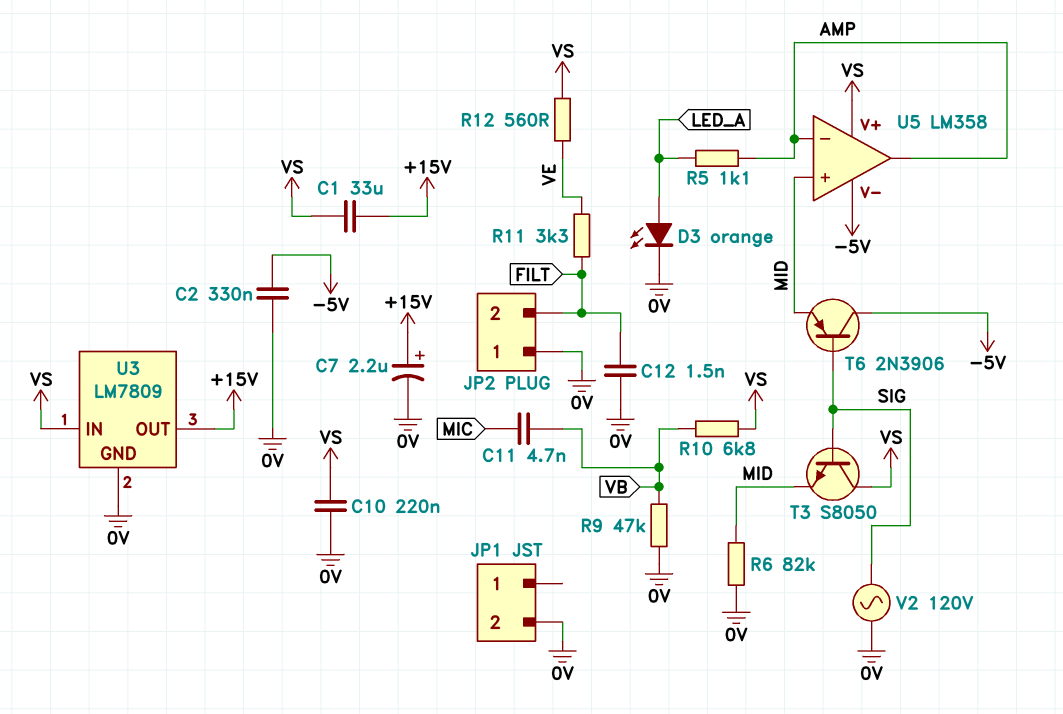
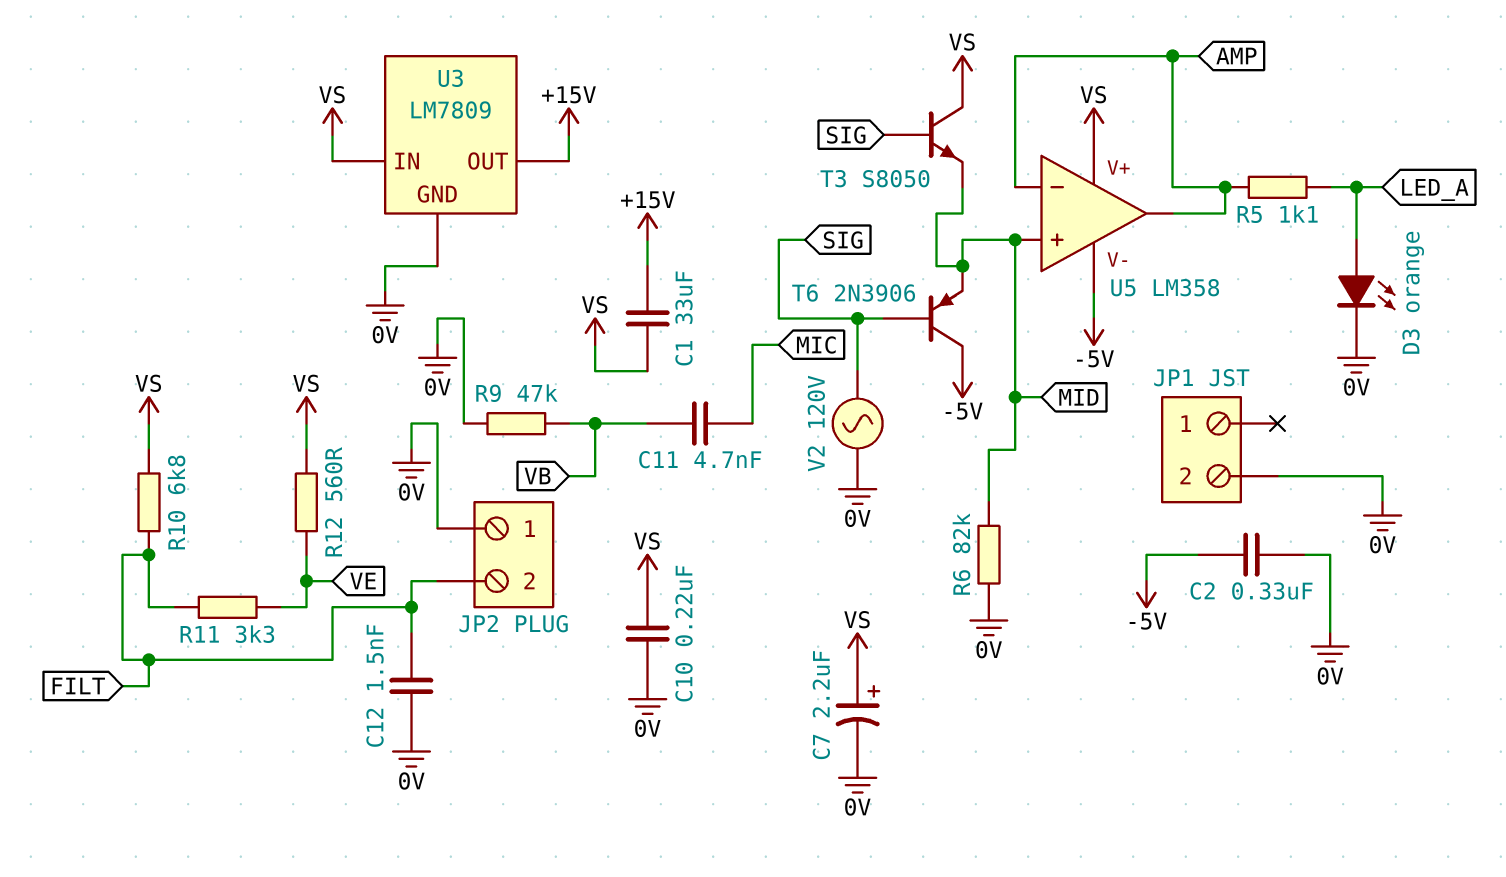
C7: 2.2uF (plus +15V, minus 0V) -> 2.2uF (plus VS, minus 0V)
R10: 6.8k (VB, VS) -> 6.8k (FILT, VS)

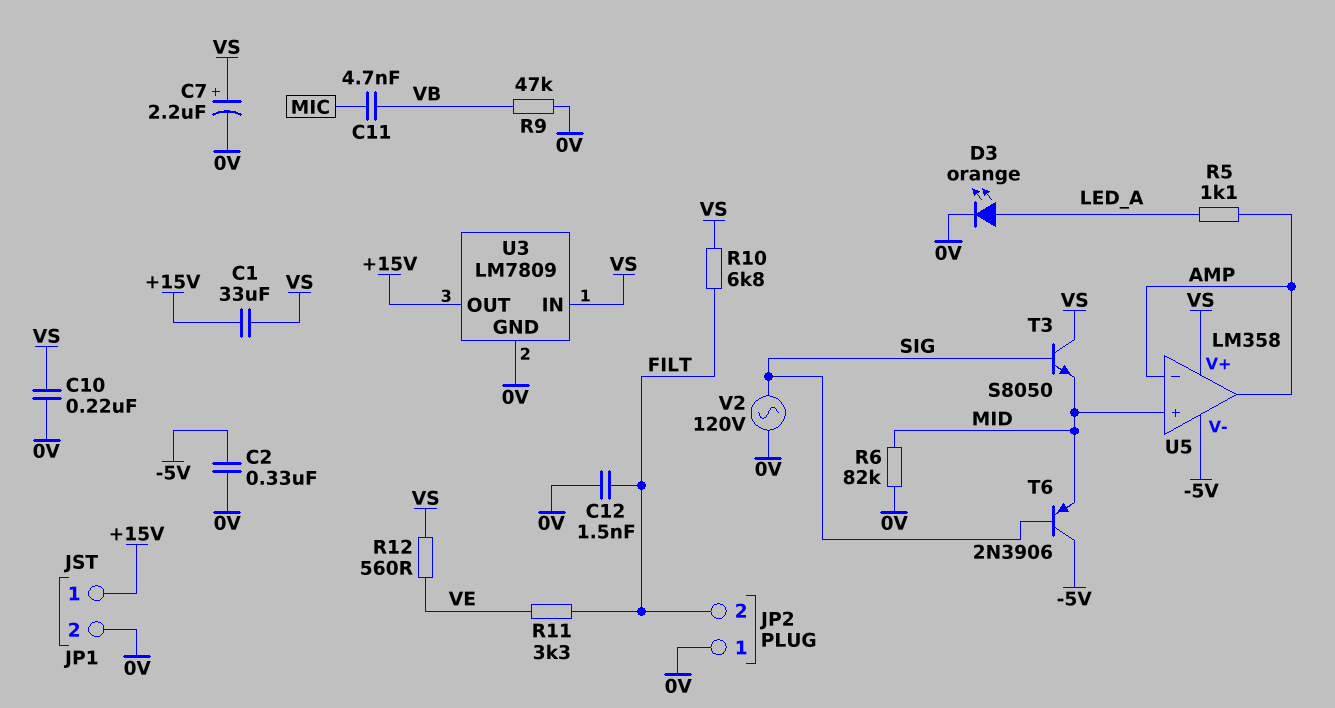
JP1 pin 1: none -> +15V

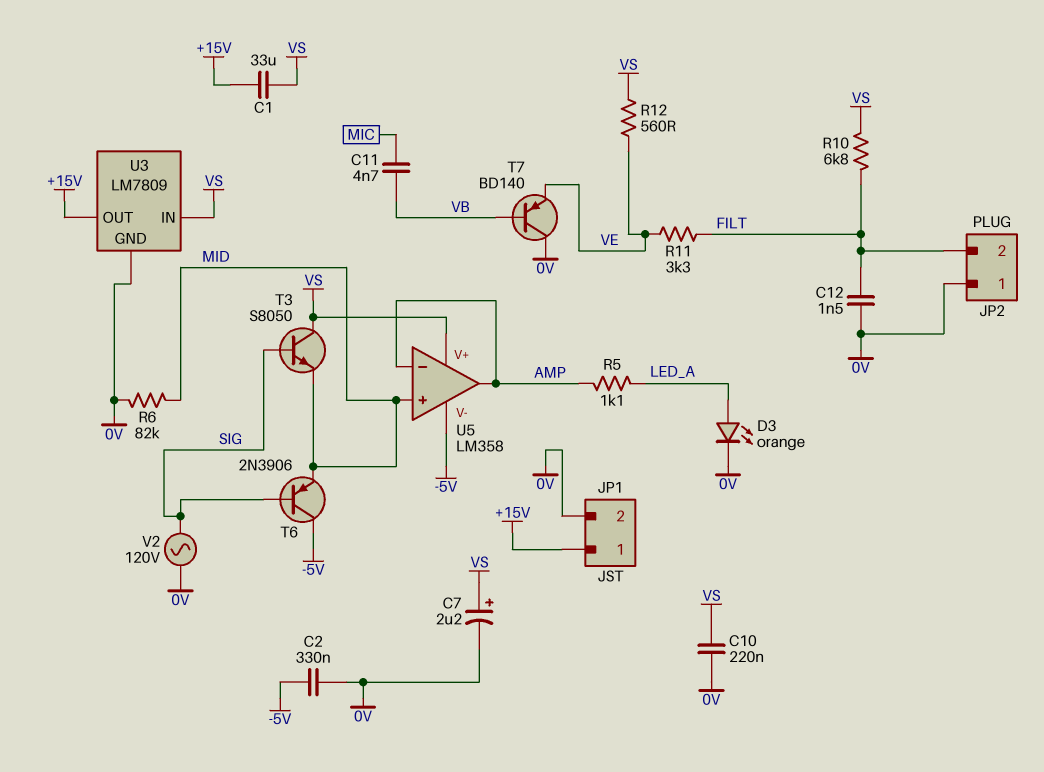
R9: 47k (0V, VB) -> none
T7: none -> PNP BD140 (B VB, C 0V, E VE)

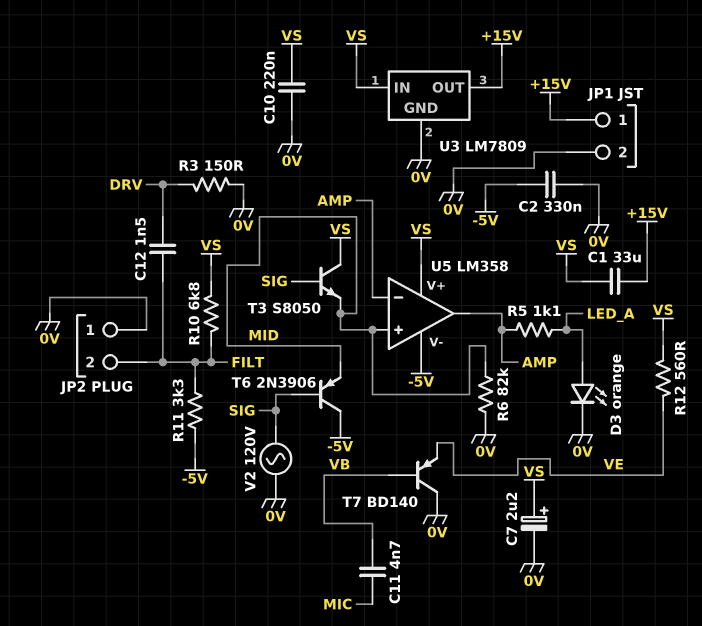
C12: 1.5nF (0V, FILT) -> 1.5nF (DRV, FILT)
R3: none -> 150 (0V, DRV)
R11: 3.3k (FILT, VE) -> 3.3k (-5V, FILT)

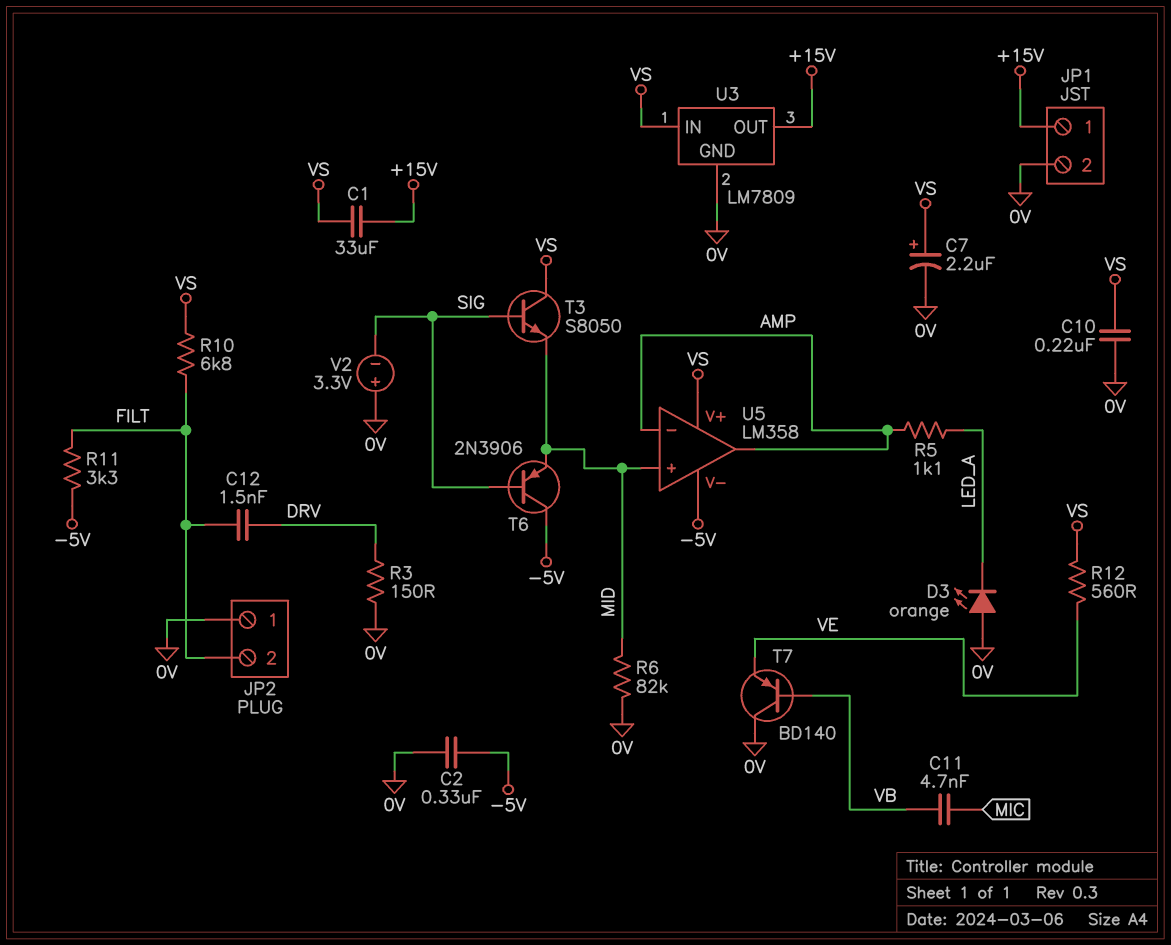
D3: LED orange (A LED_A, K 0V) -> LED orange (A 0V, K LED_A)
V2: AC 120V (0V, SIG) -> 3.3V (plus 0V, minus SIG)

